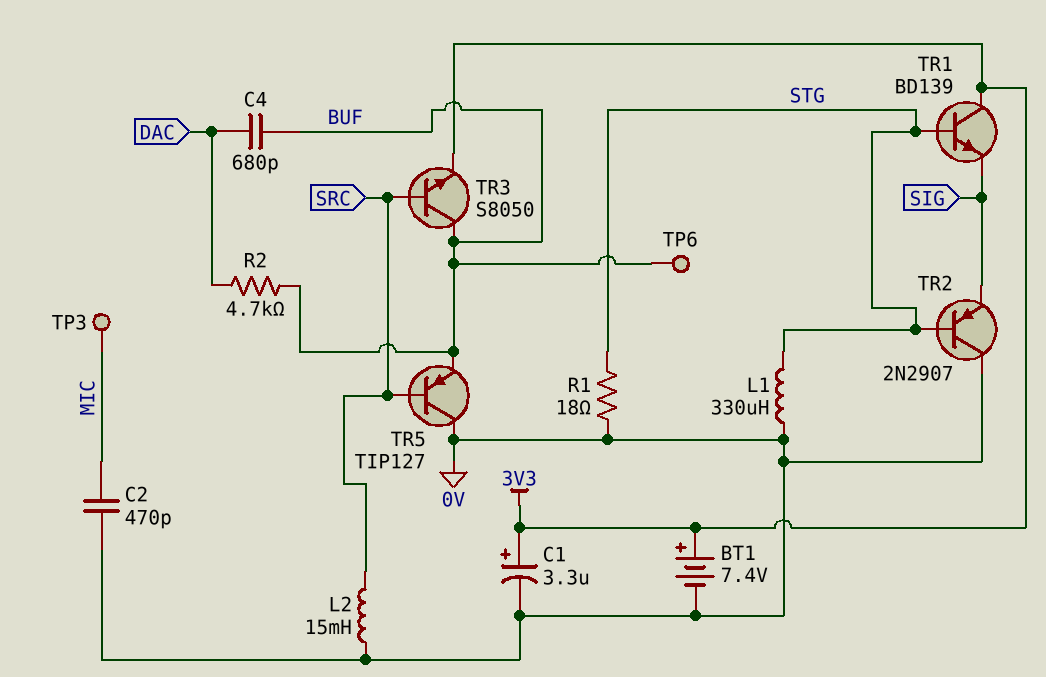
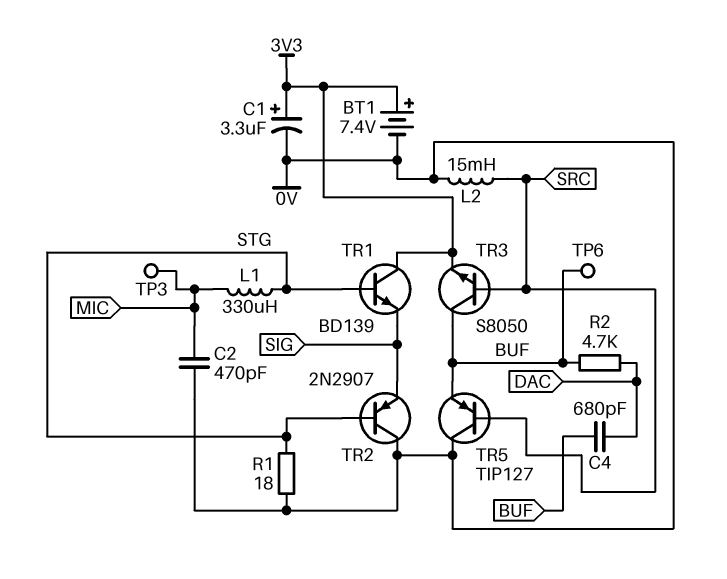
L1: 330uH (0V, STG) -> 330uH (MIC, STG)

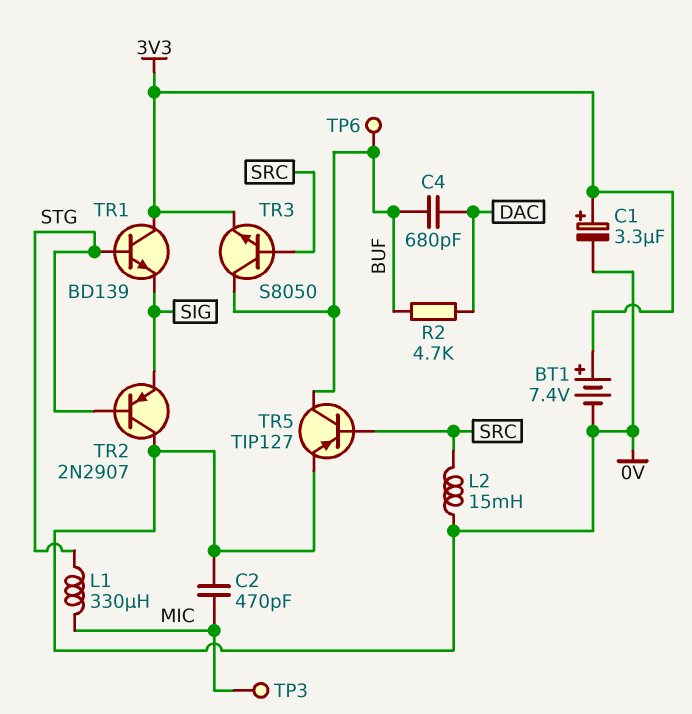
R1: 18 (0V, STG) -> none
TR5: PNP TIP127 (B SRC, C 0V, E BUF) -> PNP TIP127 (B SRC, C BUF, E 0V)

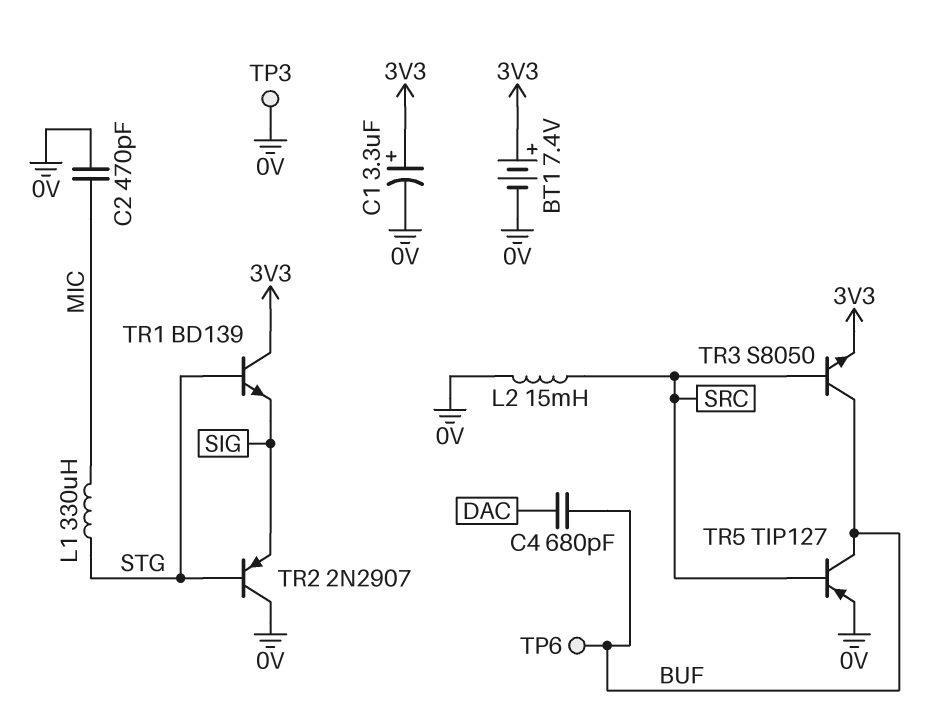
R2: 4.7k (BUF, DAC) -> none
TP3: test point (MIC) -> test point (0V)

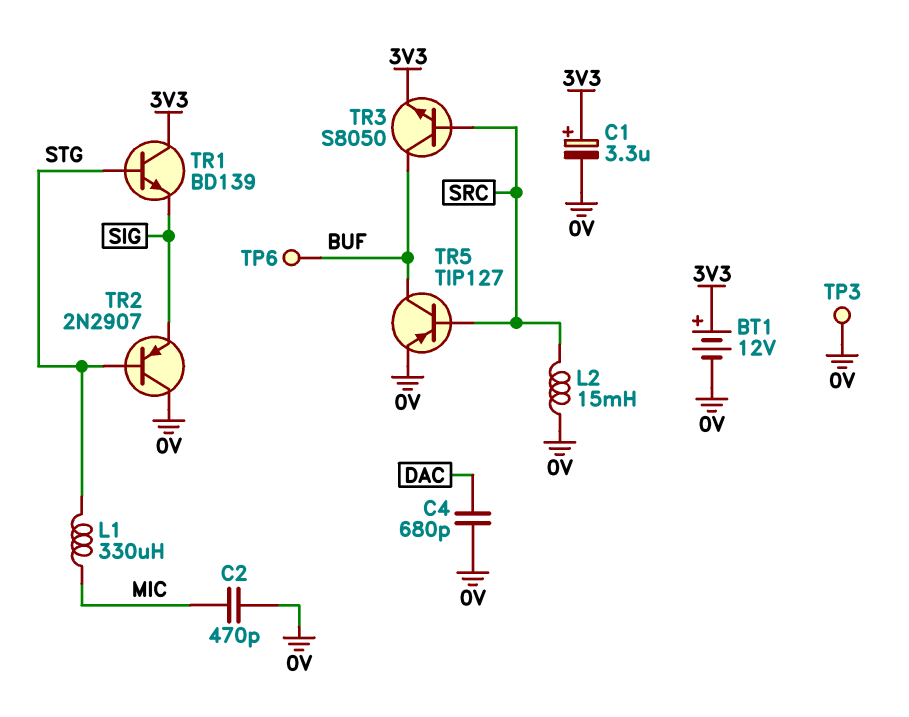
BT1: 7.4V (plus 3V3, minus 0V) -> 12V (plus 3V3, minus 0V)
C4: 680pF (BUF, DAC) -> 680pF (0V, DAC)

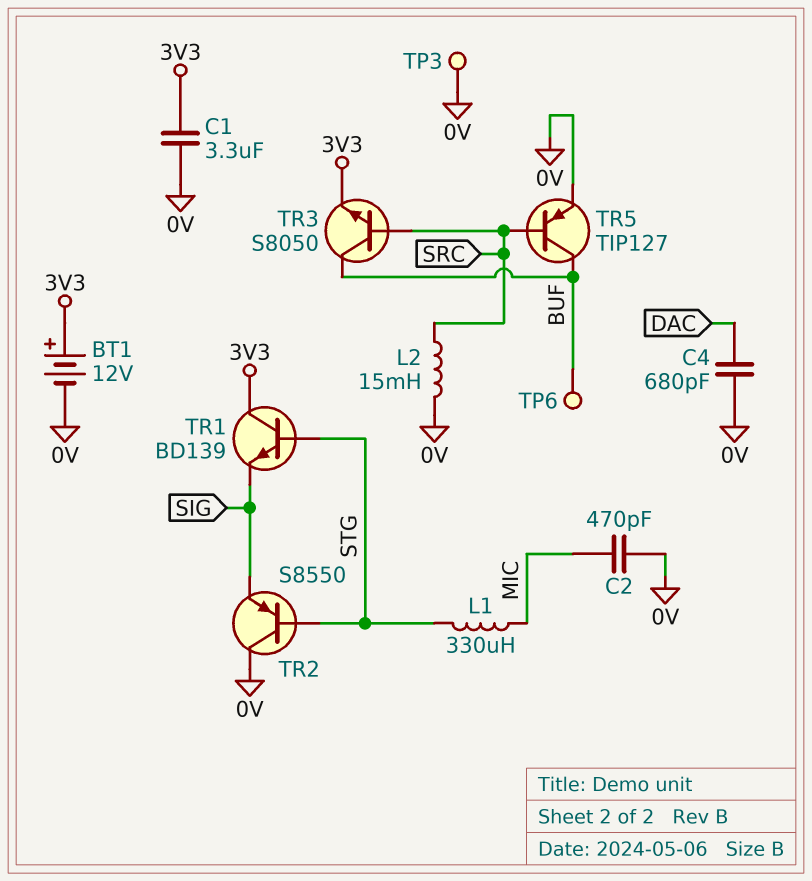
C1: 3.3uF (plus 3V3, minus 0V) -> 3.3uF (0V, 3V3)
TR2: PNP 2N2907 (B STG, C 0V, E SIG) -> PNP S8550 (B STG, C 0V, E SIG)

